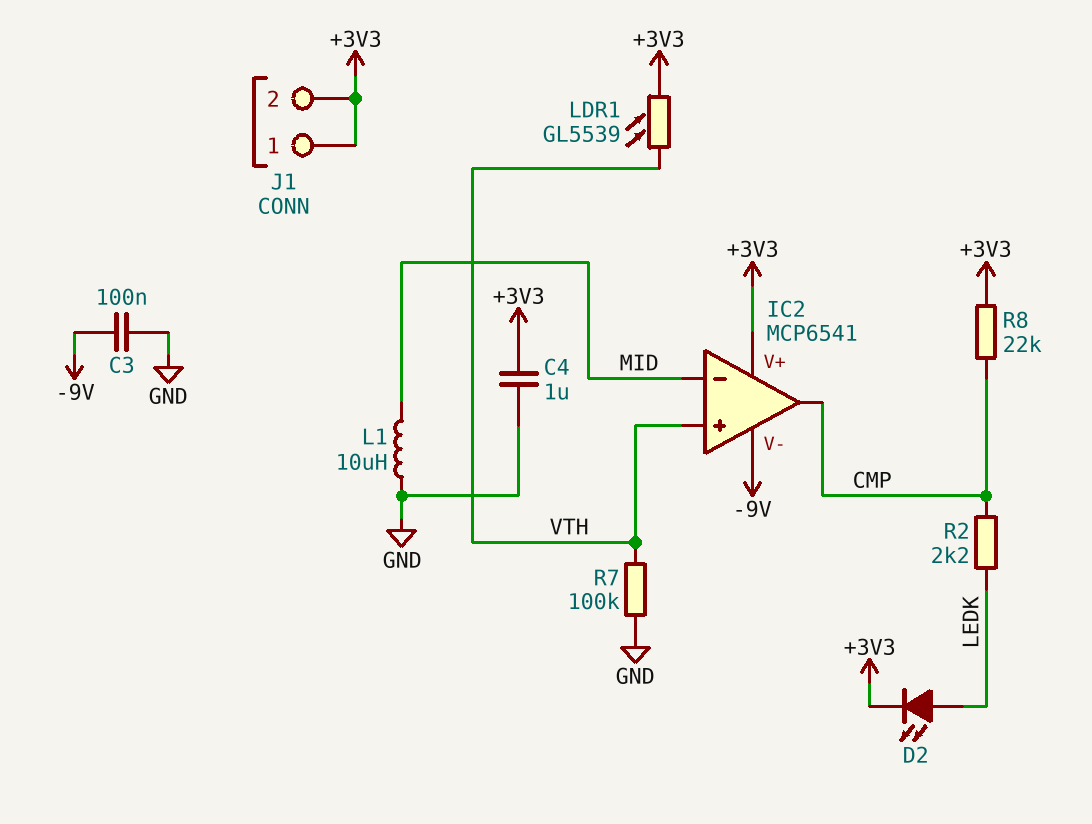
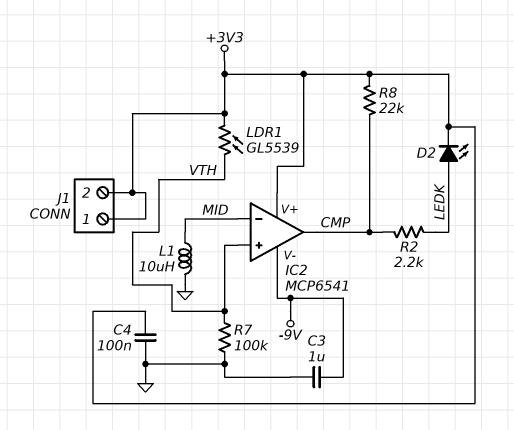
C3: 100nF (-9V, GND) -> 1uF (-9V, GND)
C4: 1uF (+3V3, GND) -> 100nF (+3V3, GND)

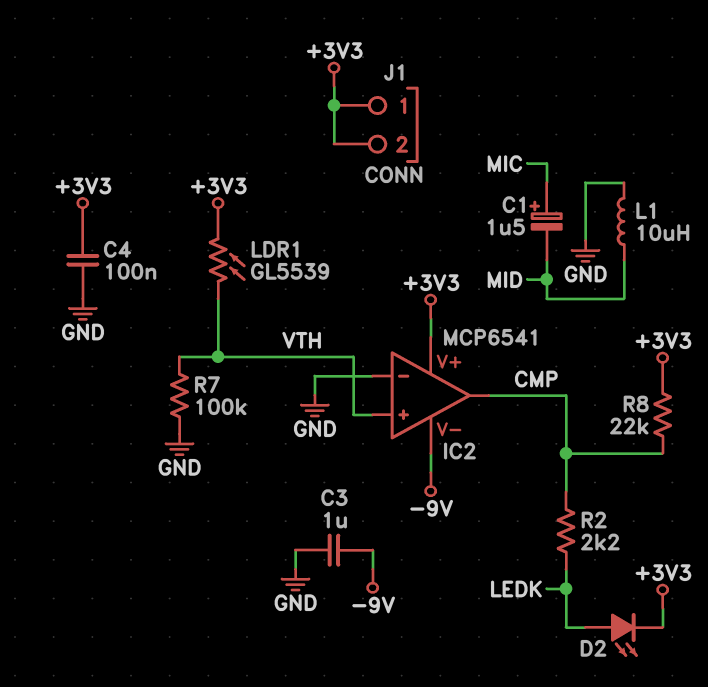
C1: none -> 1.5uF (plus MIC, minus MID)
IC2 pin in-: MID -> GND

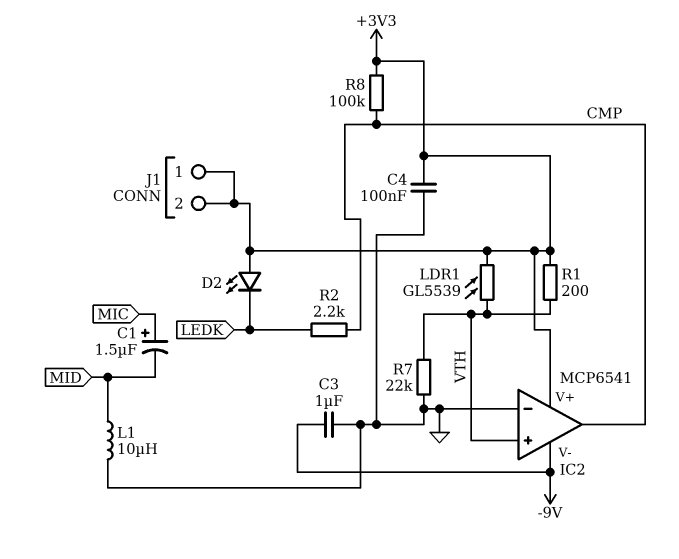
D2: LED (A LEDK, K +3V3) -> LED (A +3V3, K LEDK)
R1: none -> 200 (+3V3, VTH)
R7: 100k (GND, VTH) -> 22k (GND, VTH)
R8: 22k (+3V3, CMP) -> 100k (+3V3, CMP)

